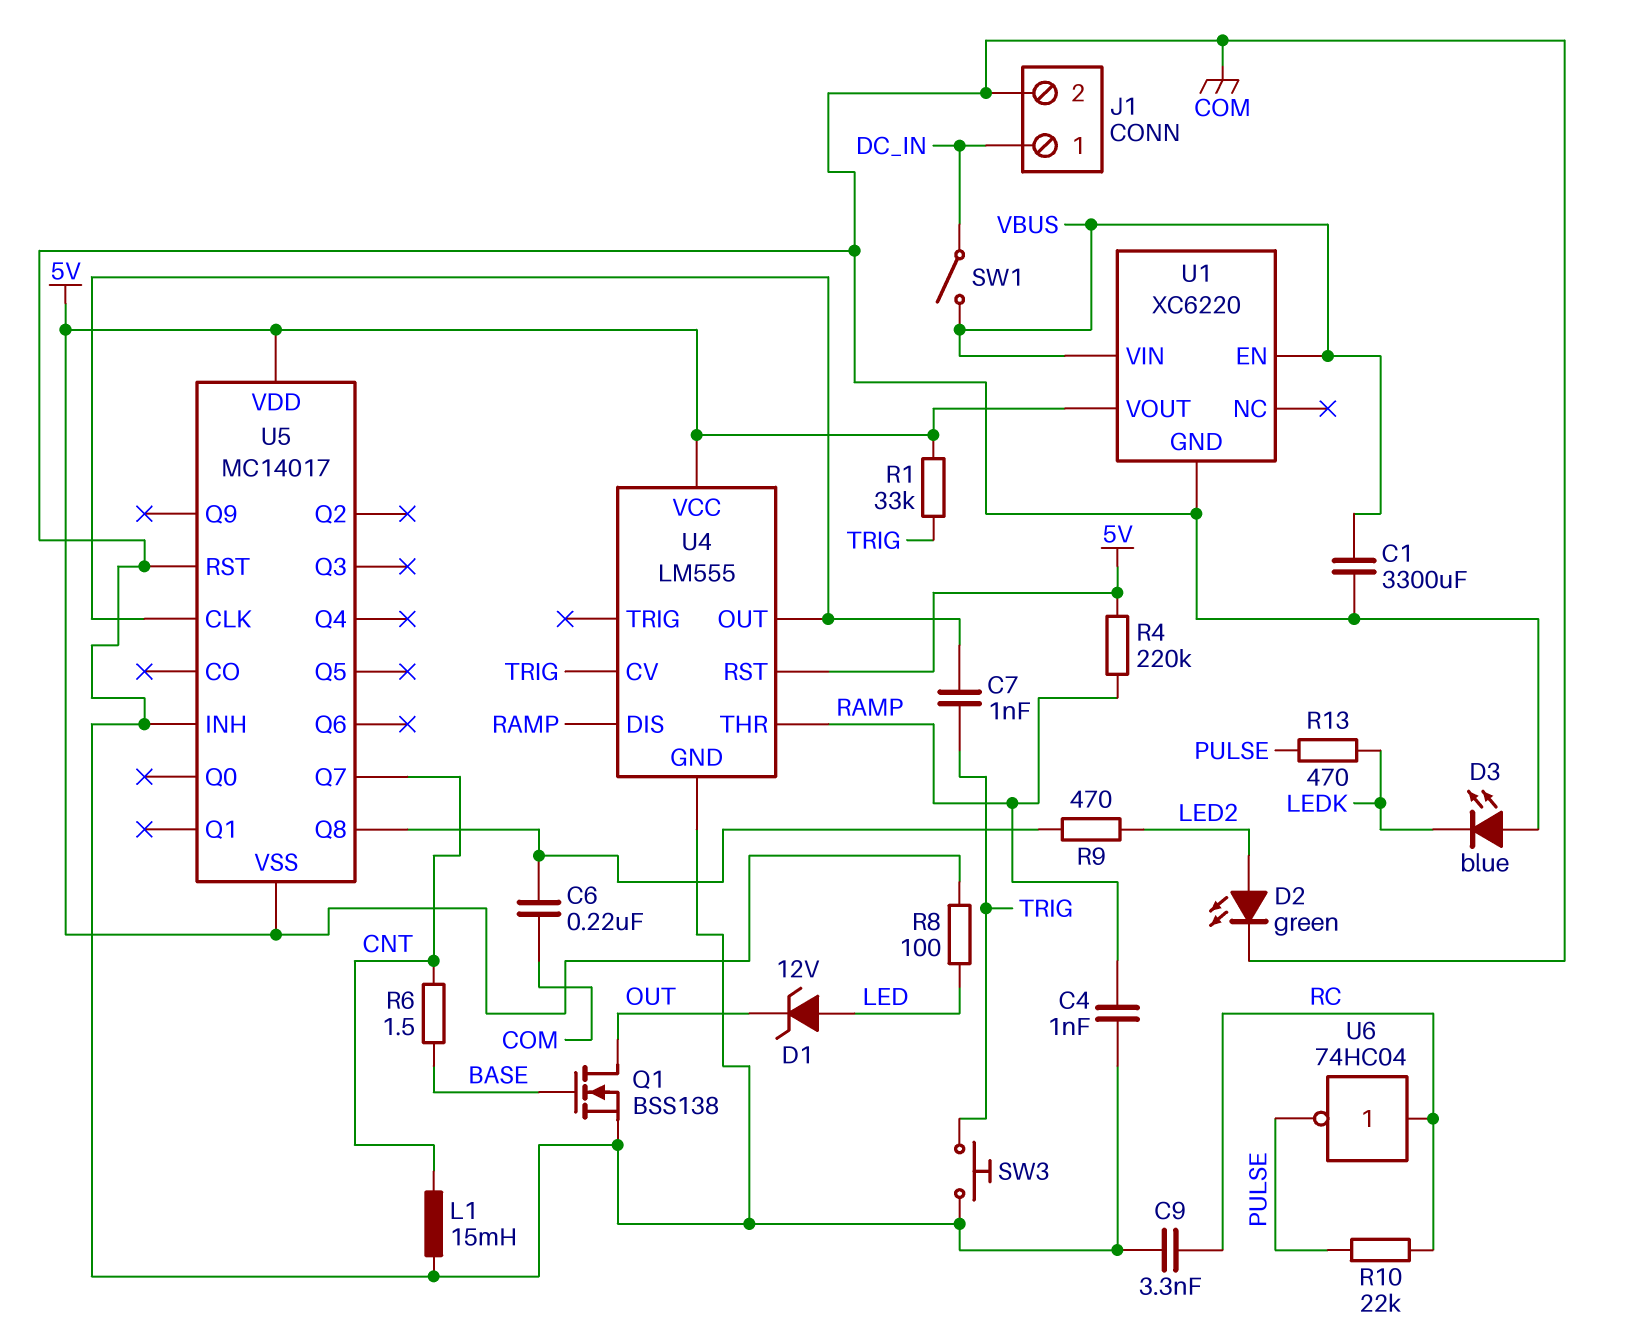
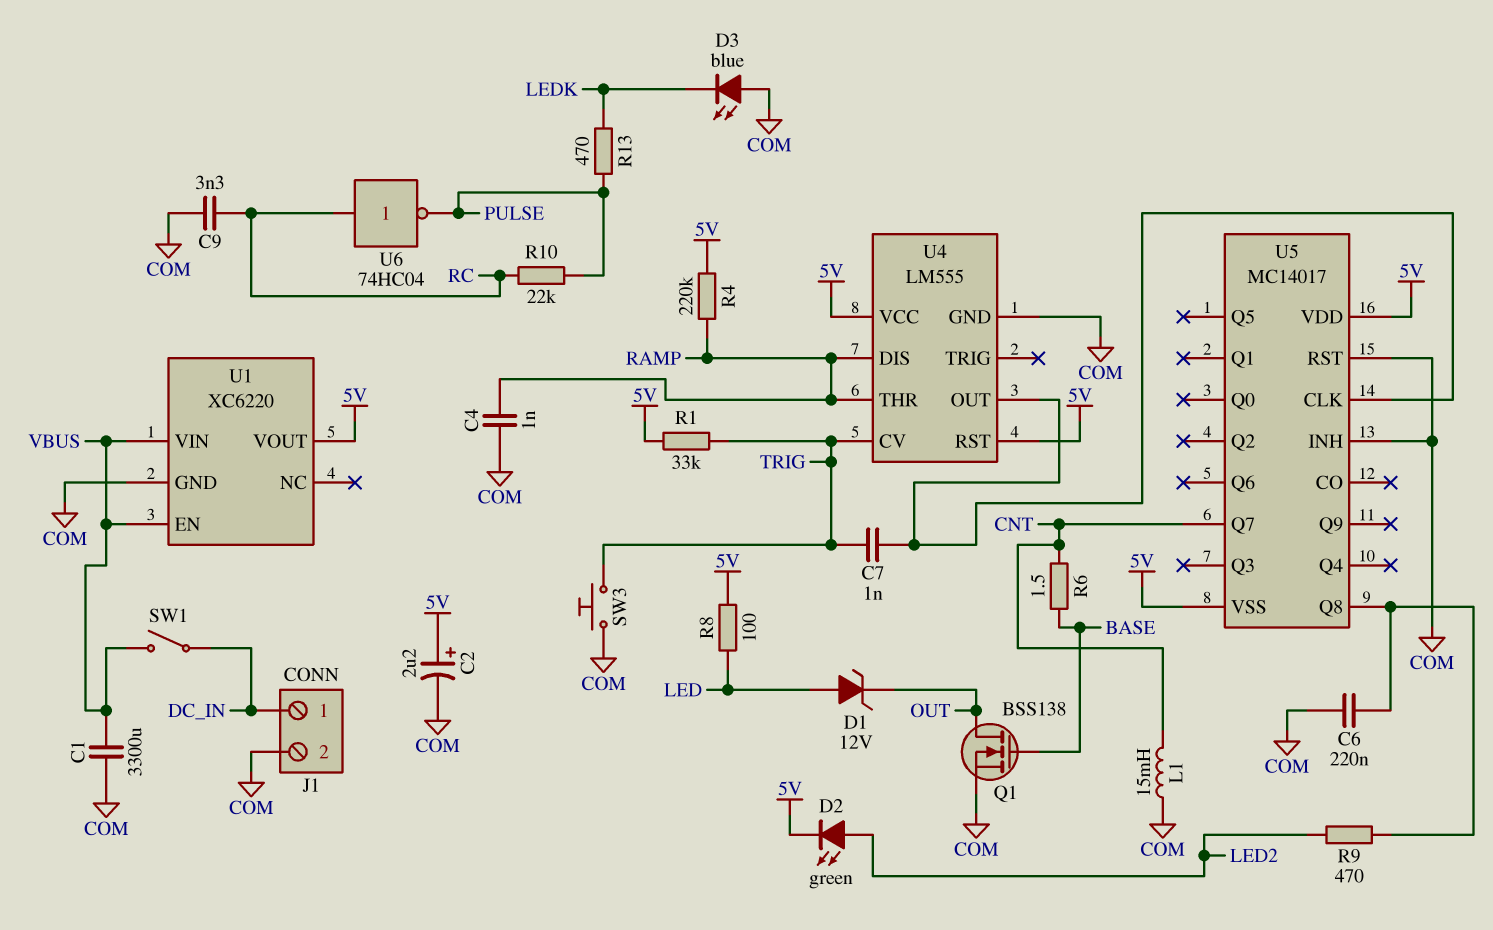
C2: none -> 2.2uF (plus 5V, minus COM)
D2: LED green (A LED2, K COM) -> LED green (A LED2, K 5V)

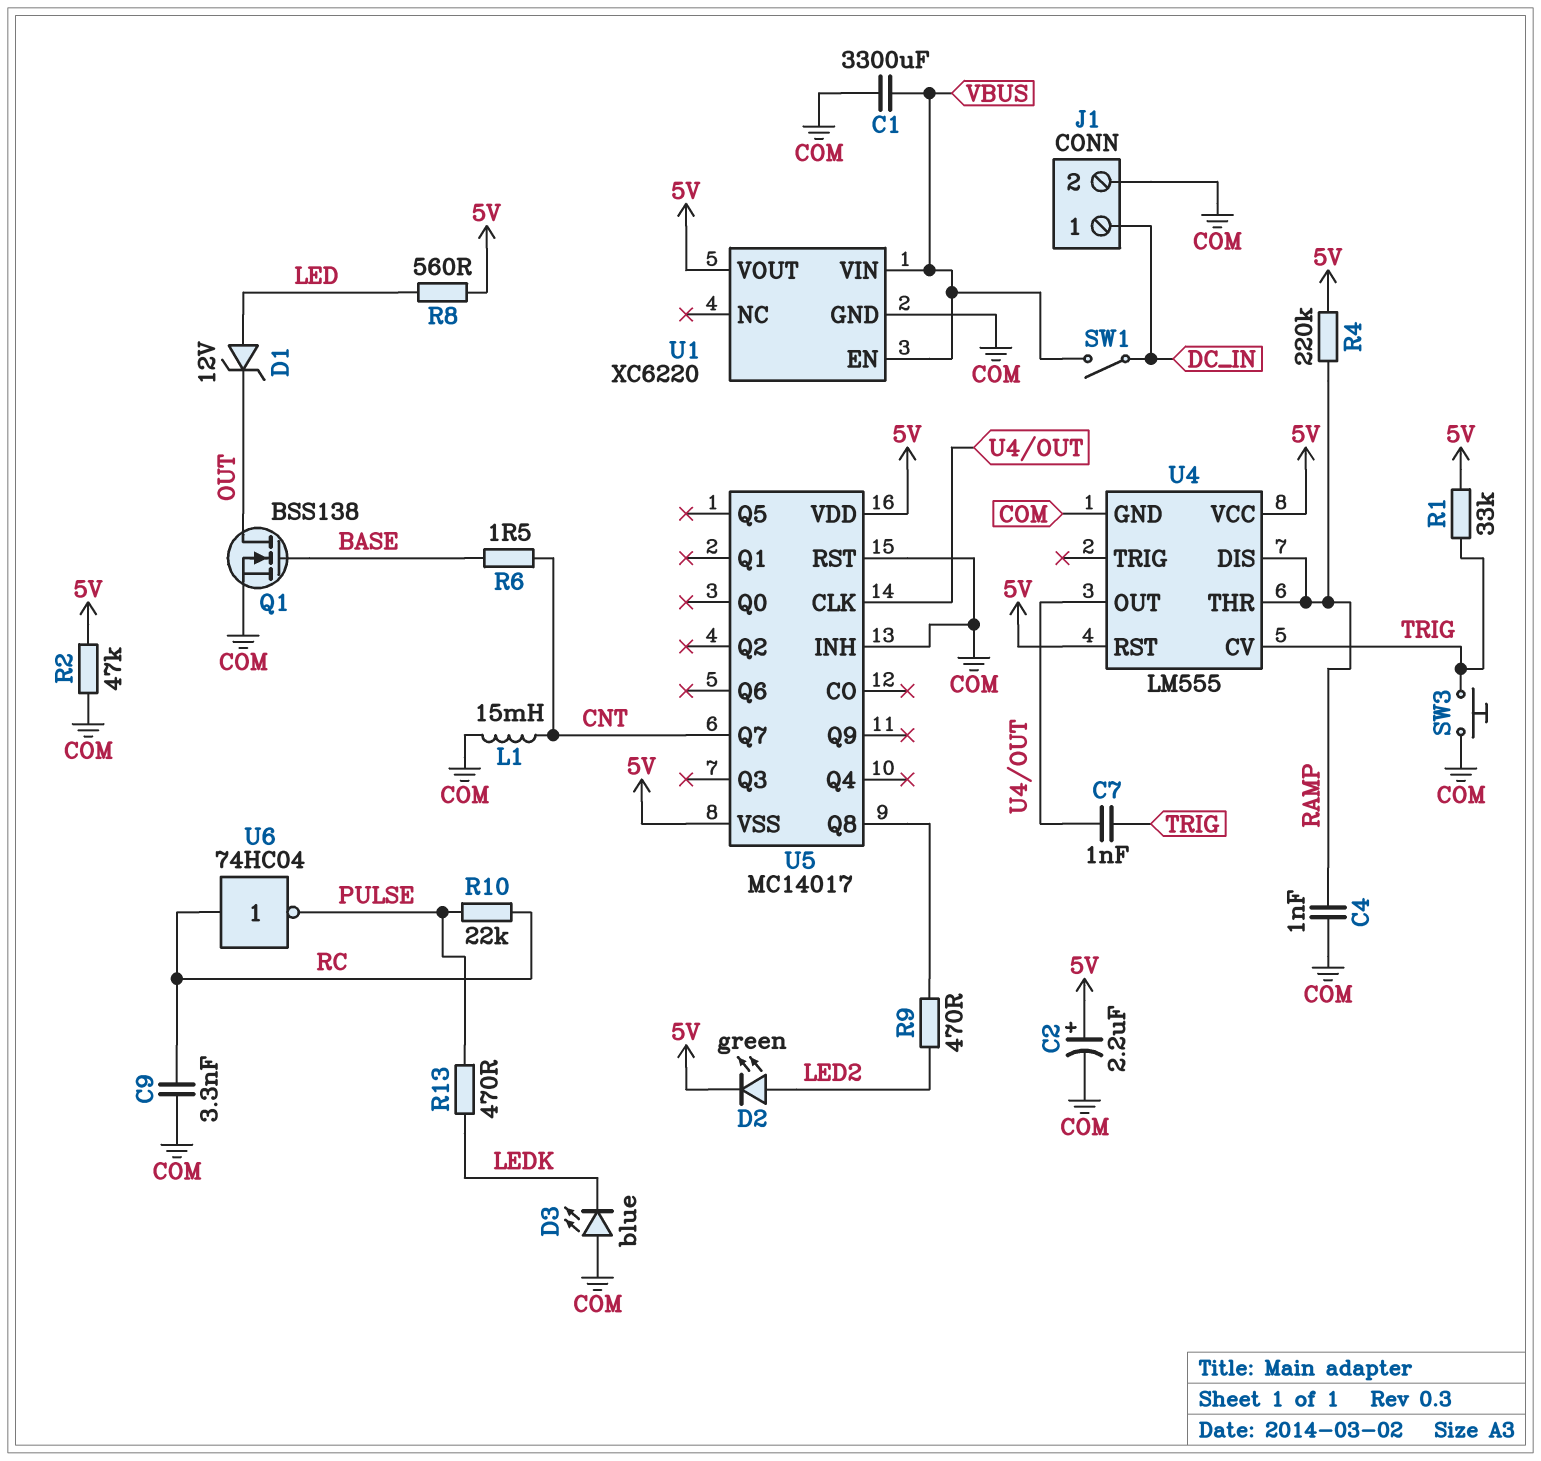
C6: 220nF (COM, U5/Q8) -> none
R2: none -> 47k (5V, COM)
R8: 100 (5V, LED) -> 560 (5V, LED)

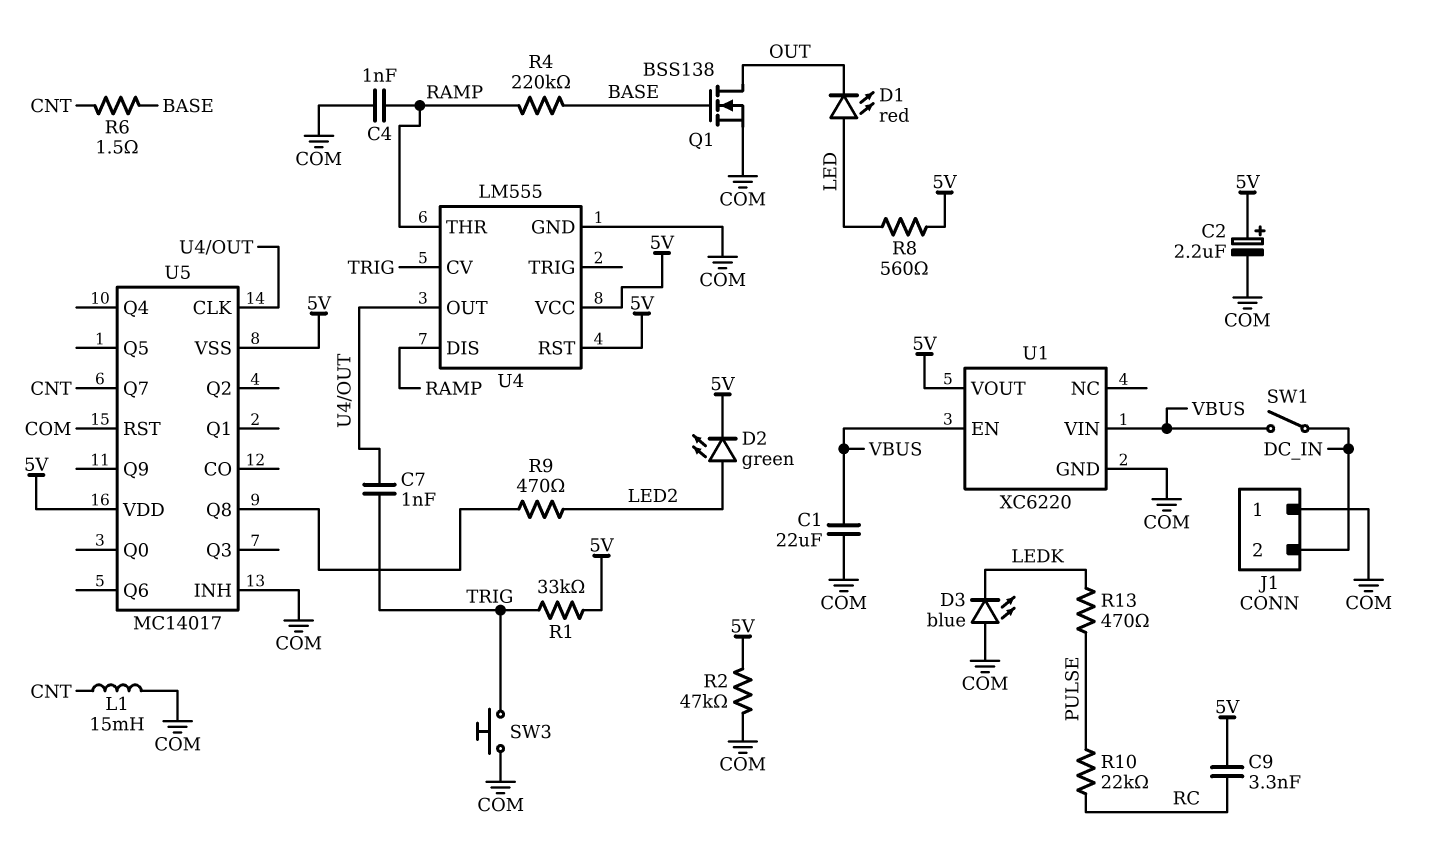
C1: 3300uF (COM, VBUS) -> 22uF (COM, VBUS)
C9: 3.3nF (COM, RC) -> 3.3nF (5V, RC)
D1: zener 12V (A LED, K OUT) -> LED red (A LED, K OUT)
J1 pin 1: DC_IN -> COM
J1 pin 2: COM -> DC_IN
R4: 220k (5V, RAMP) -> 220k (BASE, RAMP)
U6: NOT 74HC04 (in RC, out PULSE) -> none

